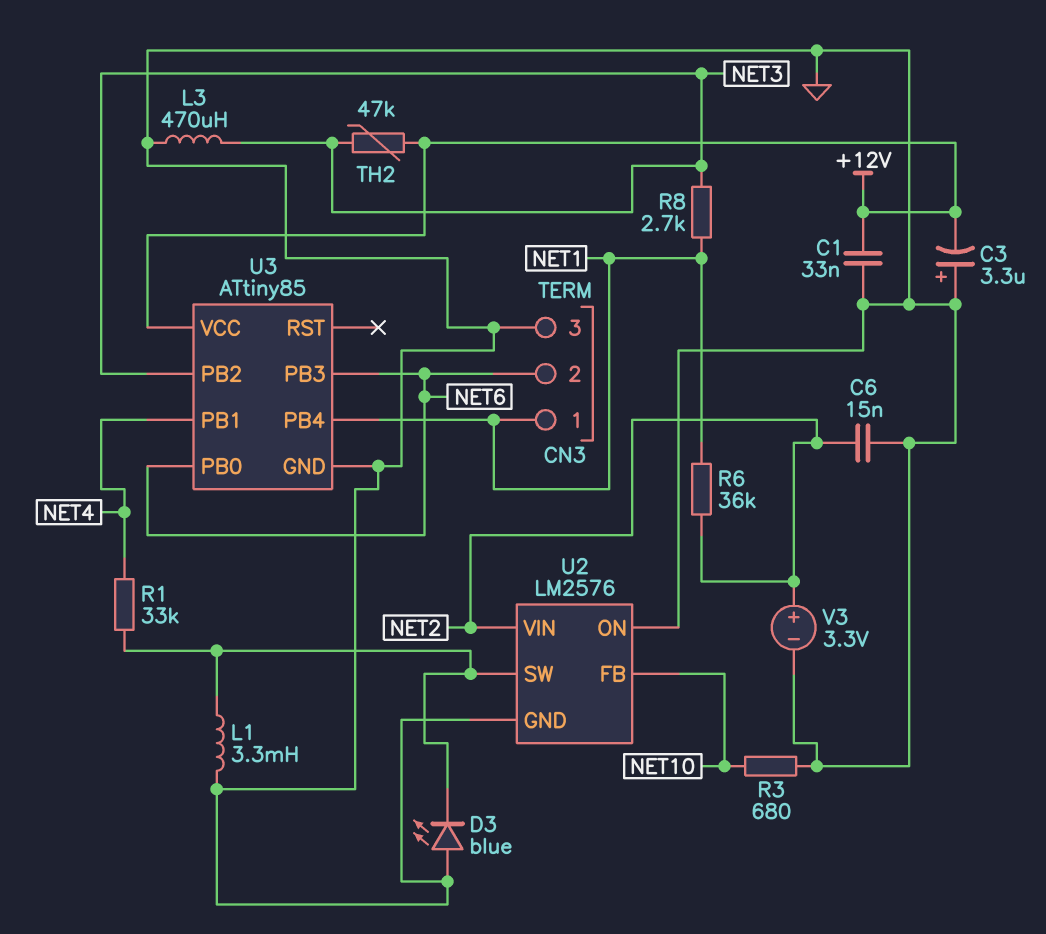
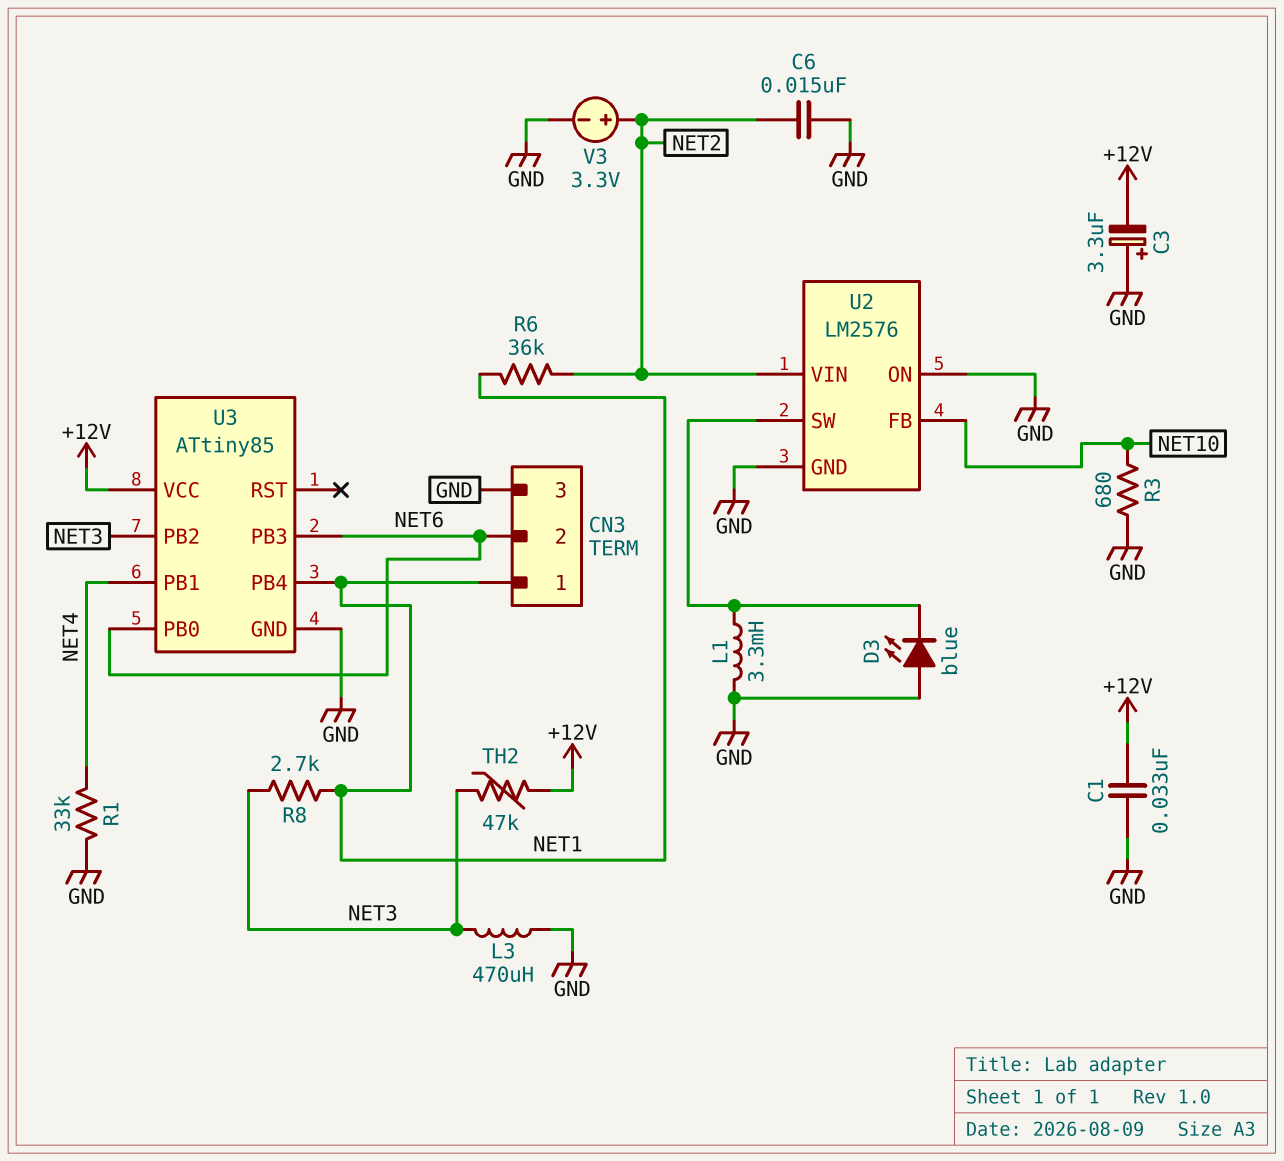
R1: 33k (NET4, U2/SW) -> 33k (GND, NET4)

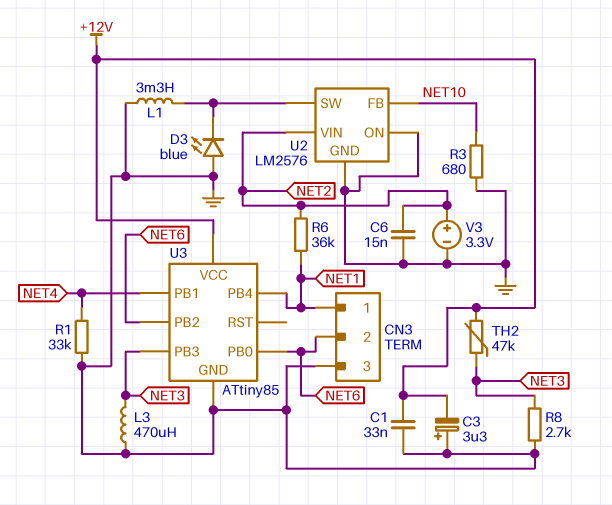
R8: 2.7k (NET1, NET3) -> 2.7k (GND, NET3)
U3 pin PB2: NET3 -> NET6
U3 pin PB3: NET6 -> NET3

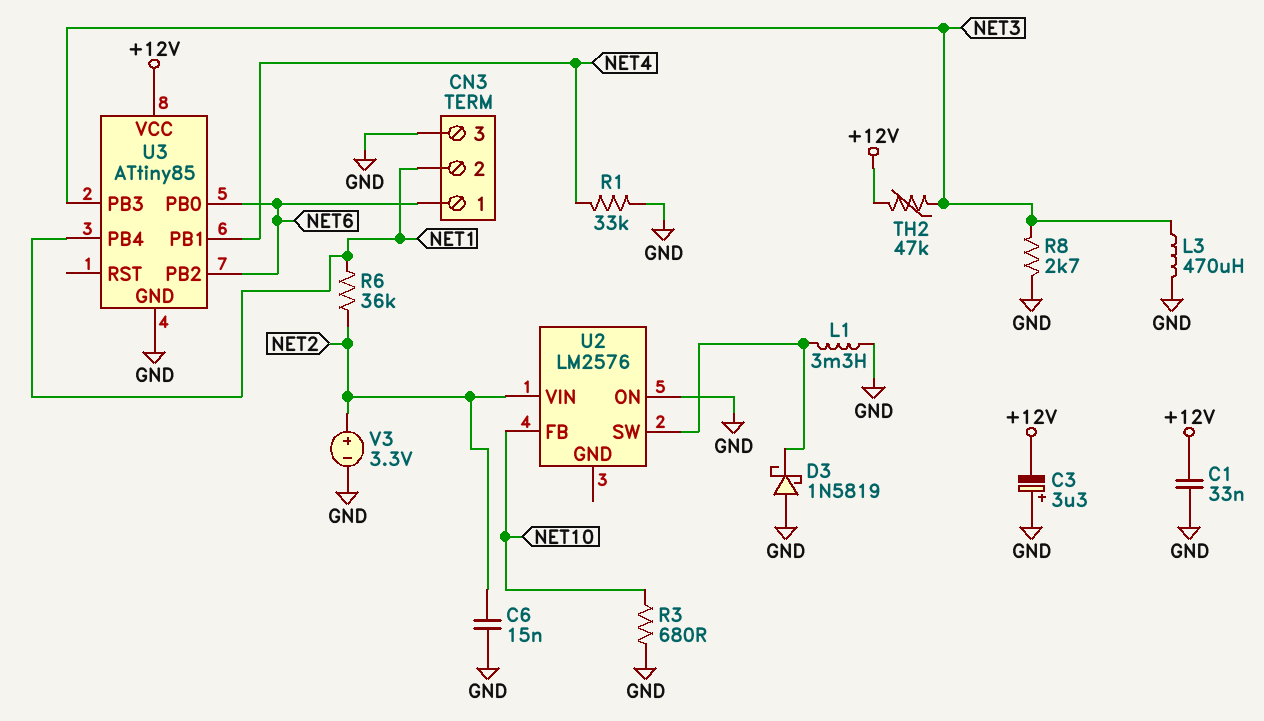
CN3 pin 1: NET1 -> NET6
CN3 pin 2: NET6 -> NET1
D3: LED blue (A GND, K U2/SW) -> schottky 1N5819 (A GND, K U2/SW)
U2 pin GND: GND -> none

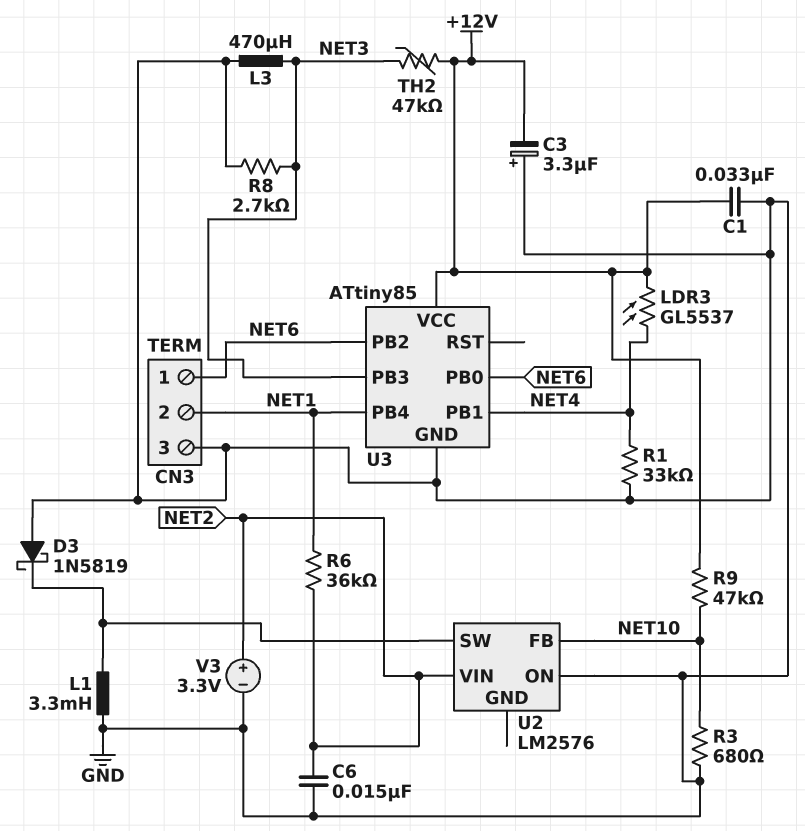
LDR3: none -> GL5537 (+12V, NET4)
R9: none -> 47k (+12V, NET10)

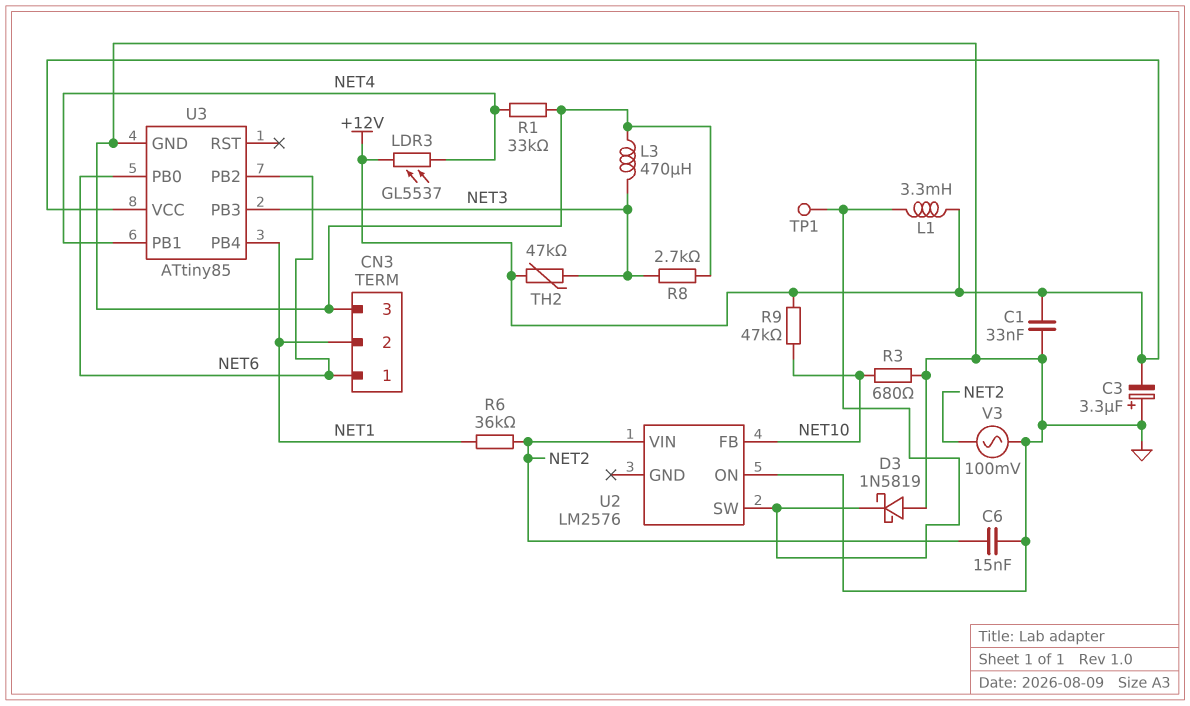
L1: 3.3mH (GND, U2/SW) -> 3.3mH (+12V, U2/SW)
TP1: none -> test point (U2/SW)
V3: 3.3V (plus NET2, minus GND) -> AC 100mV (GND, NET2)

